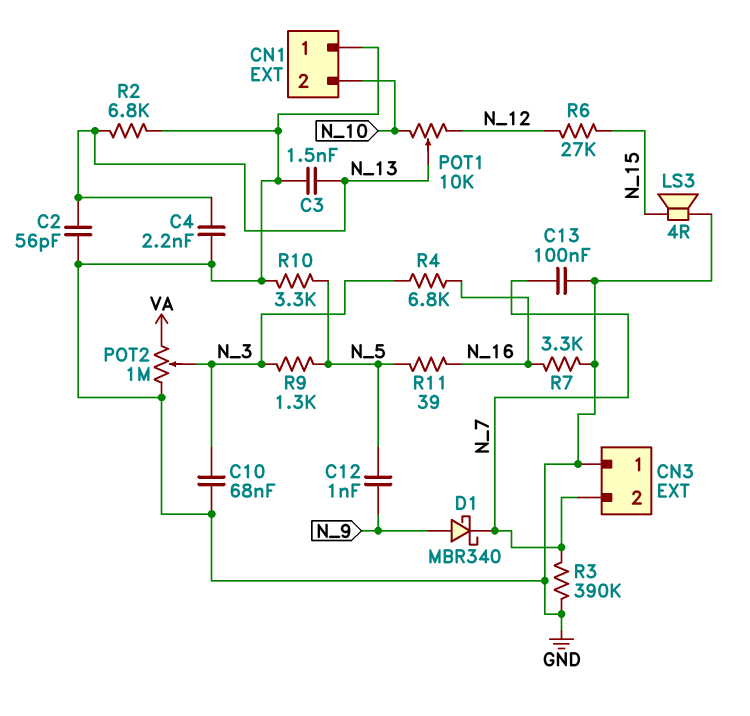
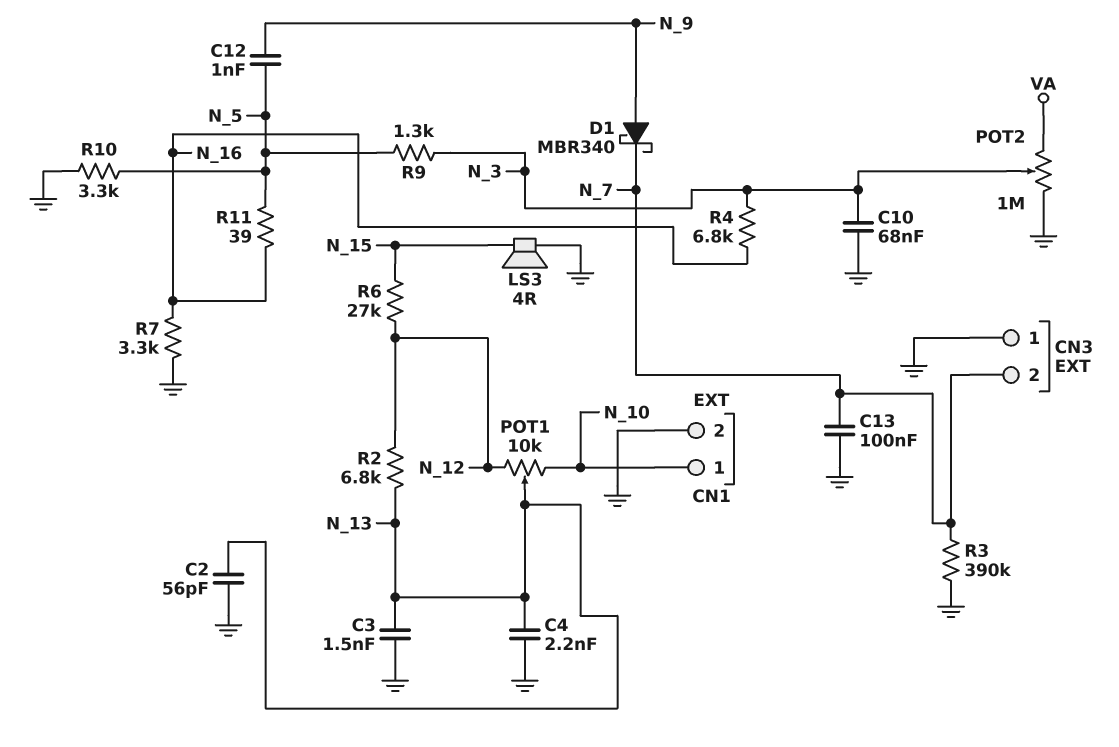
CN1 pin 1: GND -> N_10
CN1 pin 2: N_10 -> GND
R2: 6.8k (GND, N_13) -> 6.8k (N_12, N_13)

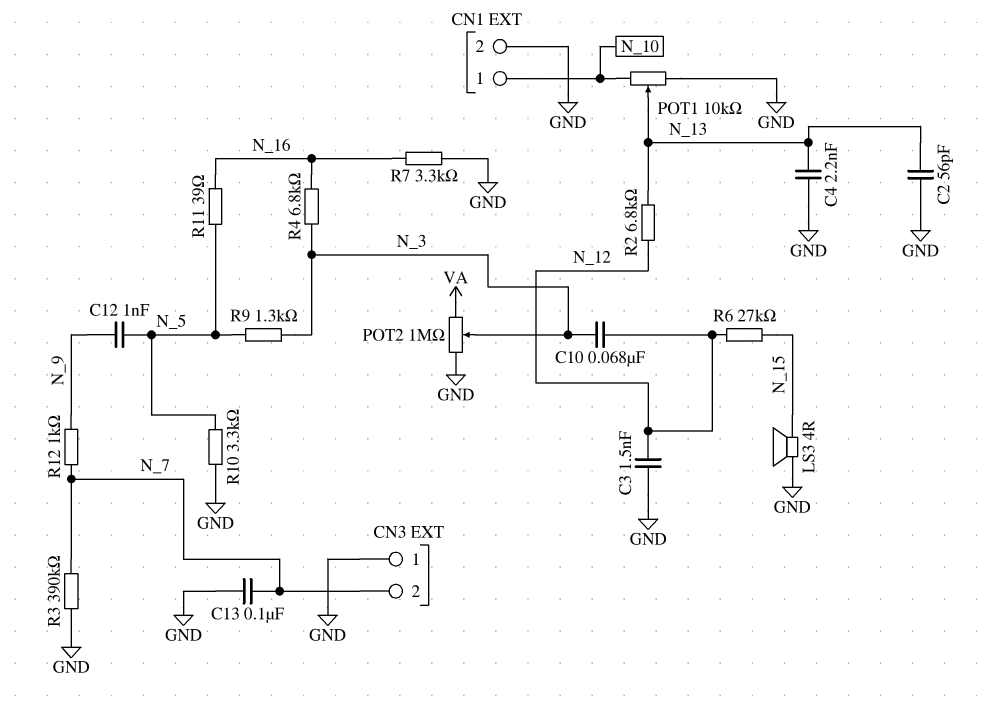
C3: 1.5nF (GND, N_13) -> 1.5nF (GND, N_12)
C10: 68nF (GND, N_3) -> 68nF (N_3, N_12)
D1: schottky MBR340 (A N_9, K N_7) -> none
POT1: 10k (N_10, N_12, wiper N_13) -> 10k (GND, N_10, wiper N_13)
R12: none -> 1k (N_7, N_9)

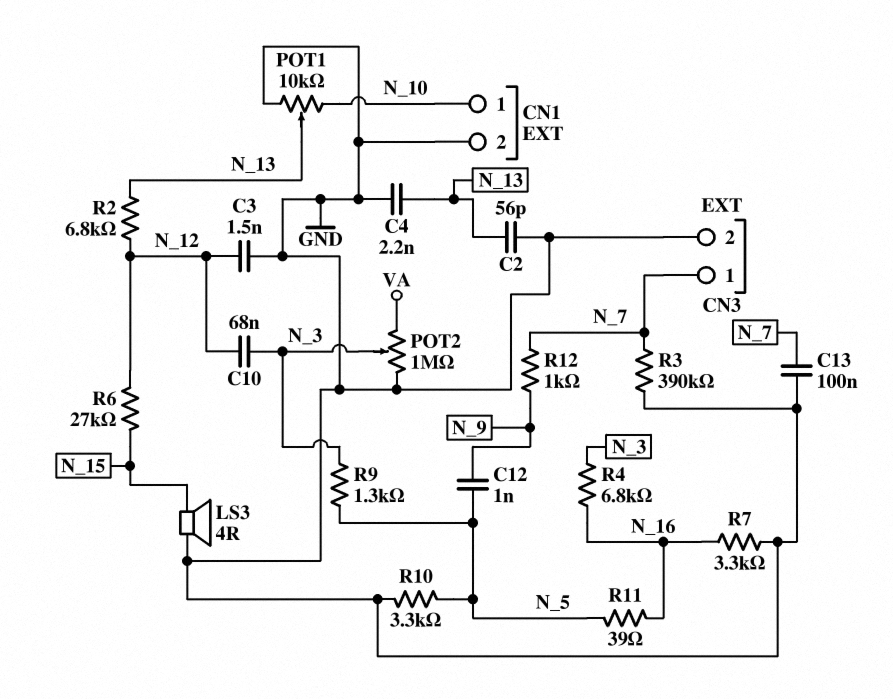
CN3 pin 1: GND -> N_7
CN3 pin 2: N_7 -> GND

